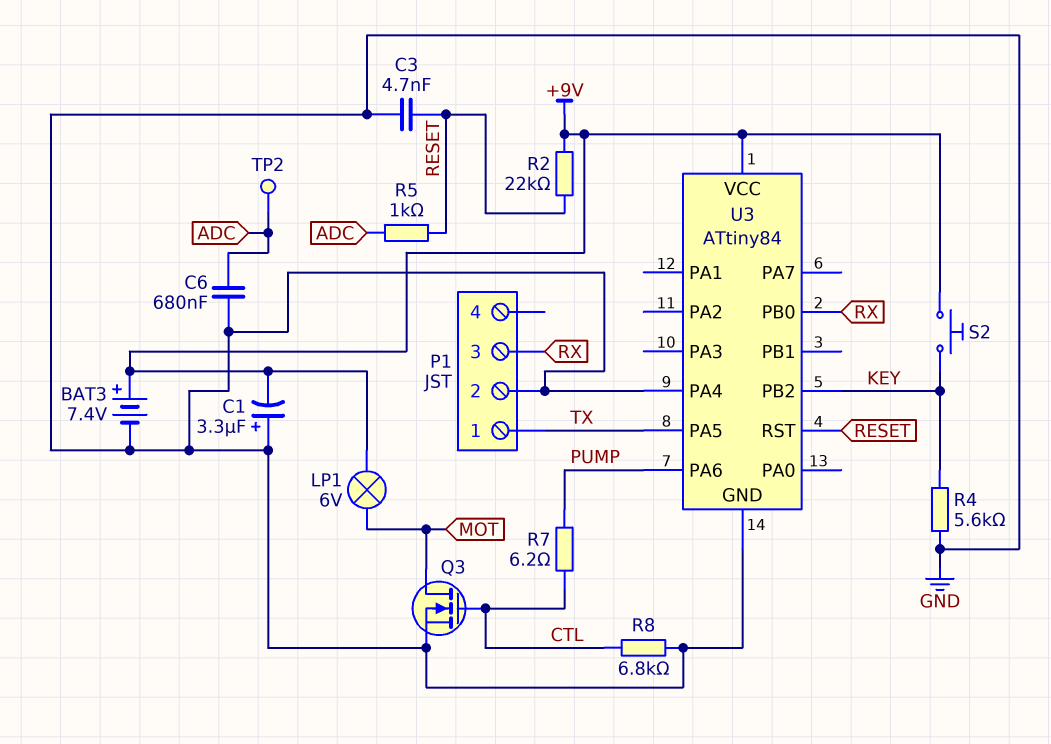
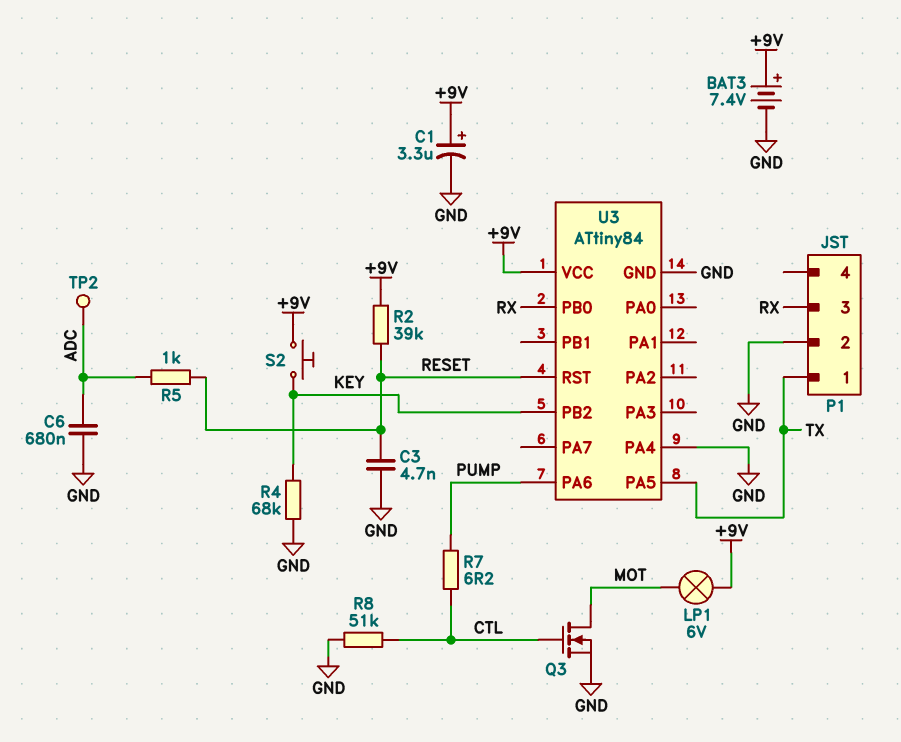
C1: 3.3uF (plus GND, minus +9V) -> 3.3uF (plus +9V, minus GND)
R2: 22k (+9V, RESET) -> 39k (+9V, RESET)
R4: 5.6k (GND, KEY) -> 68k (GND, KEY)
R8: 6.8k (CTL, GND) -> 51k (CTL, GND)

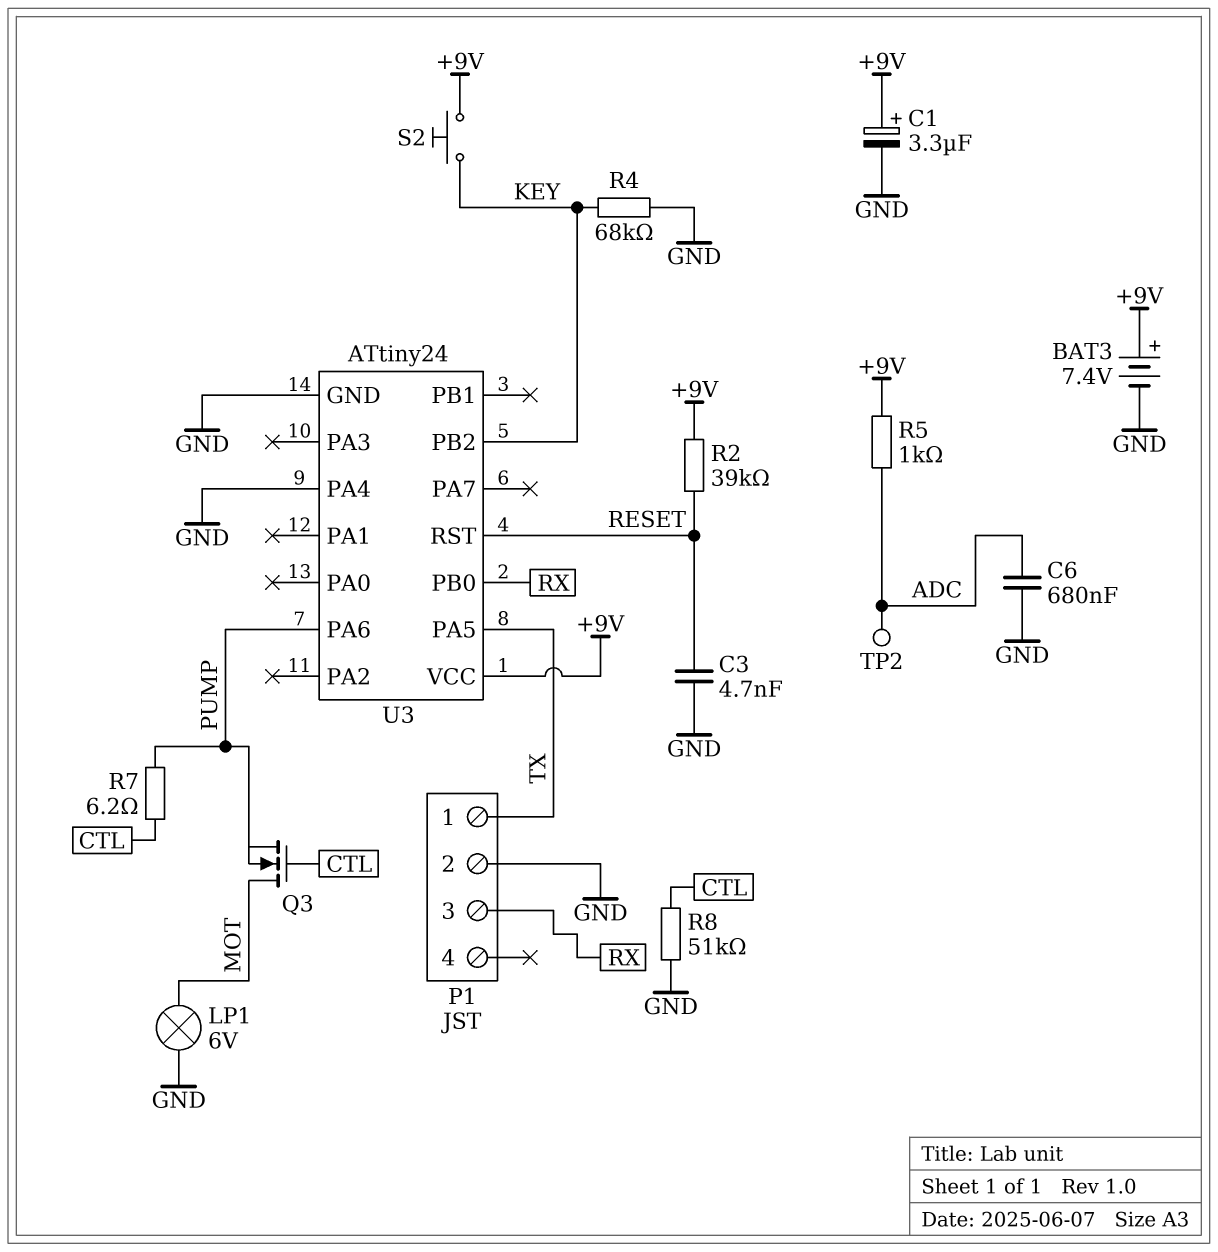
LP1: lamp 6V (+9V, MOT) -> lamp 6V (GND, MOT)
Q3: NMOS (G CTL, D MOT, S GND) -> NMOS (G CTL, D MOT, S PUMP)
R5: 1k (ADC, RESET) -> 1k (+9V, ADC)
U3: ATtiny84 -> ATtiny24

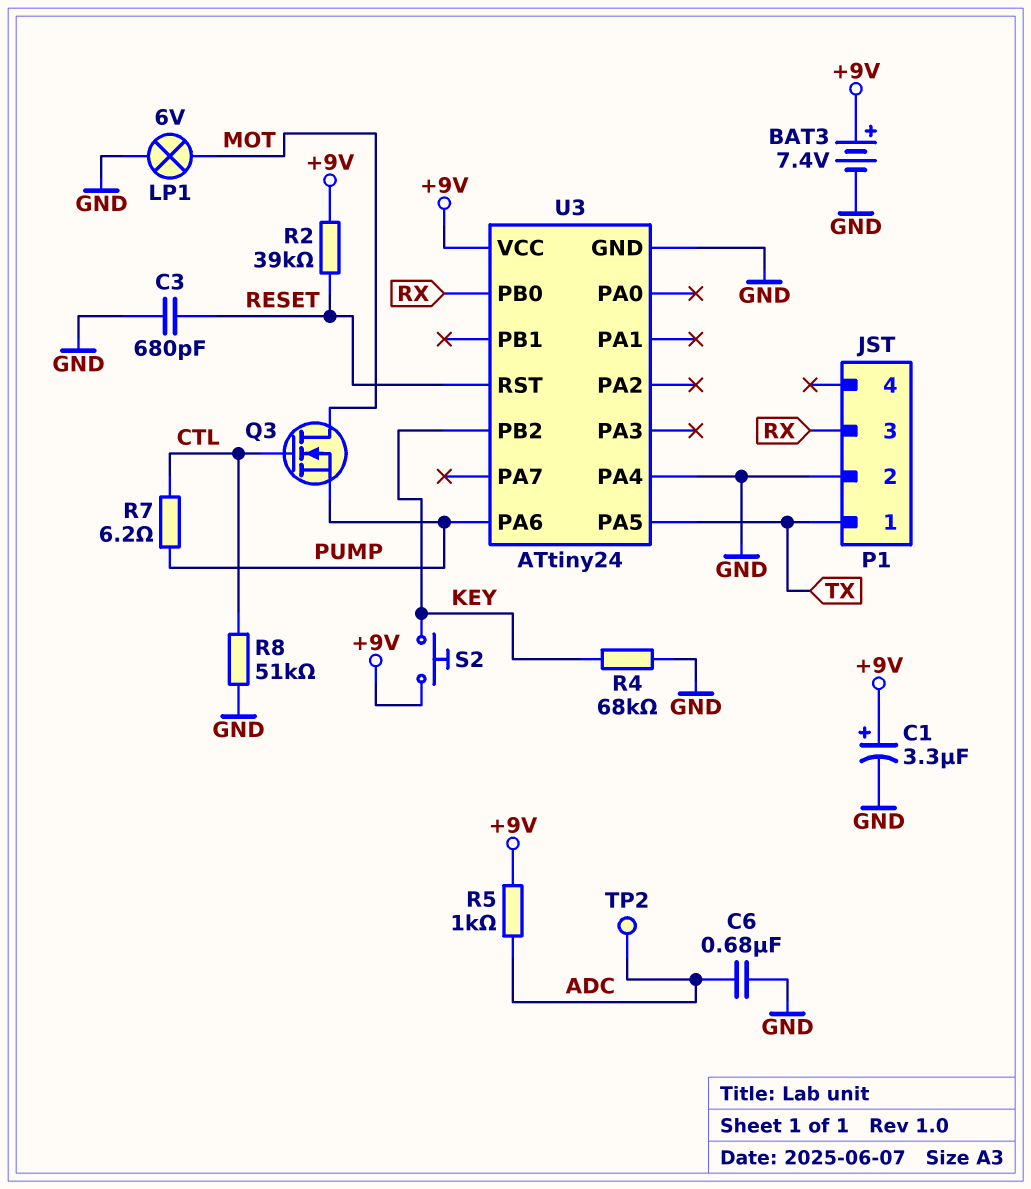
C3: 4.7nF (GND, RESET) -> 680pF (GND, RESET)

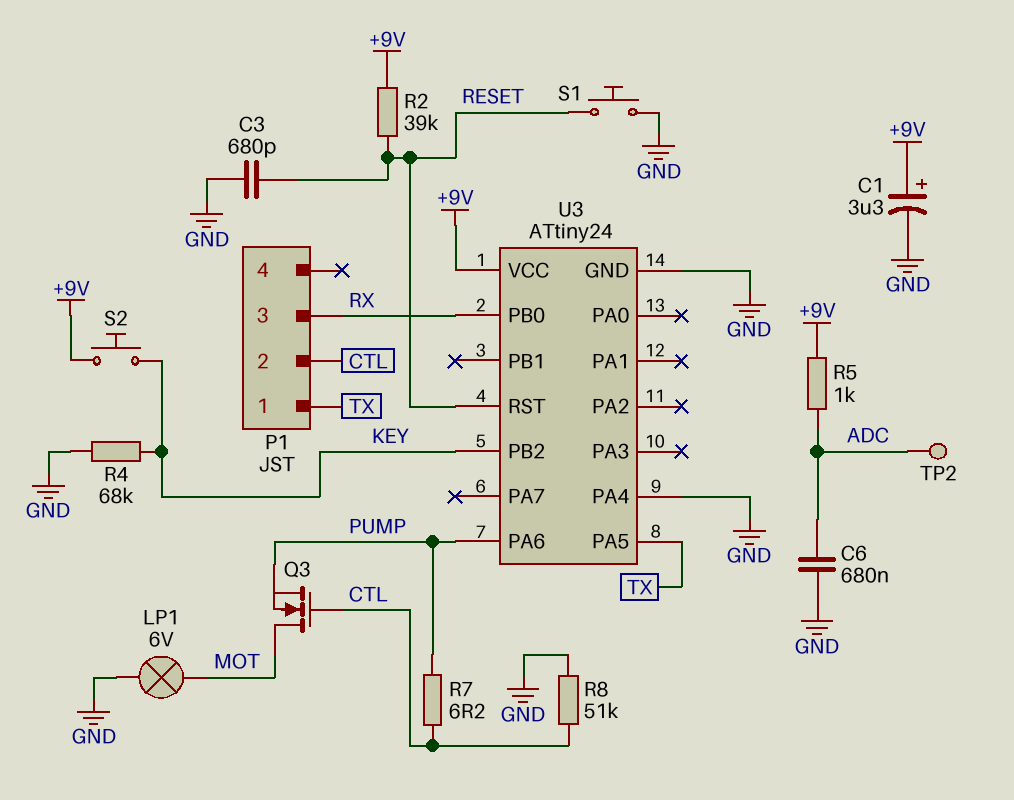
BAT3: 7.4V (plus +9V, minus GND) -> none
P1 pin 2: GND -> CTL
S1: none -> button (GND, RESET)

